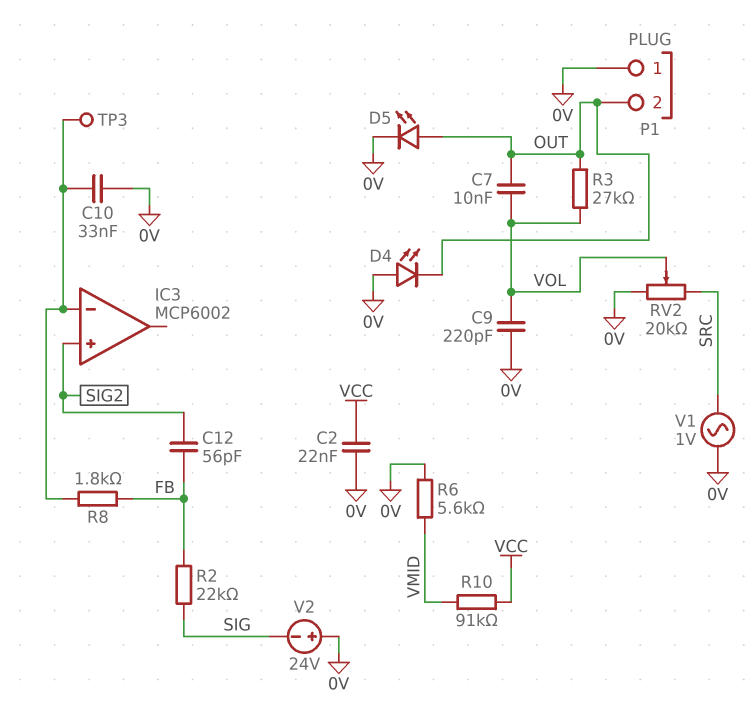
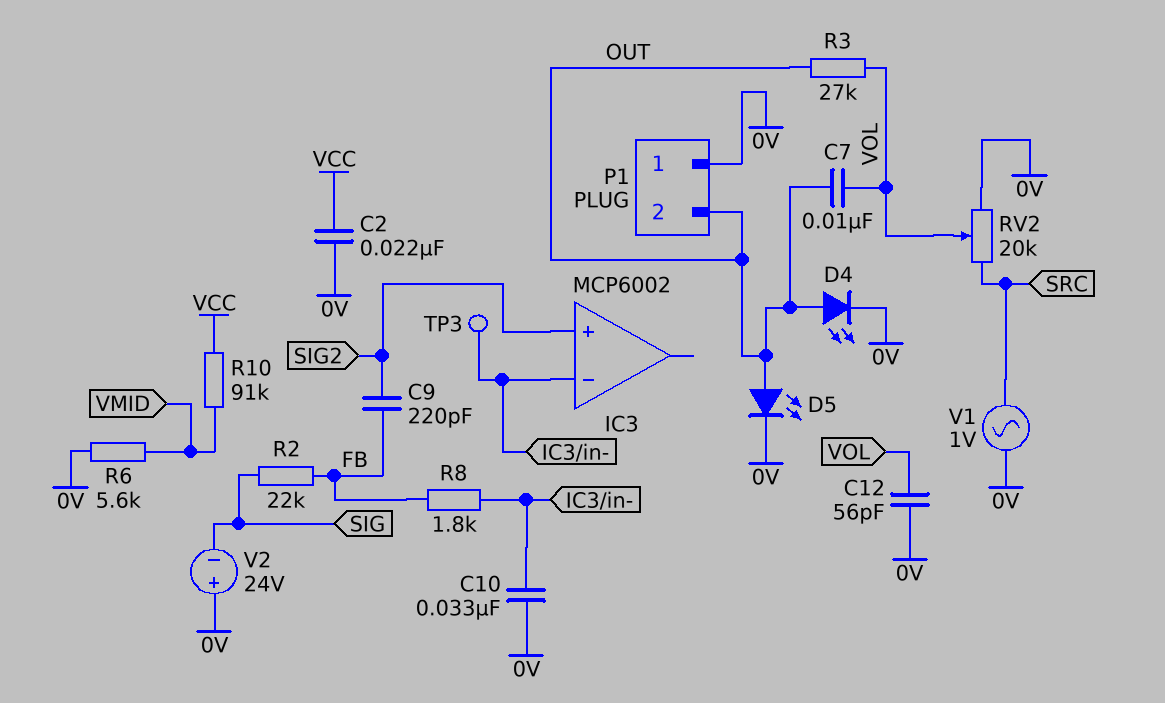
C9: 220pF (0V, VOL) -> 220pF (FB, SIG2)
C12: 56pF (FB, SIG2) -> 56pF (0V, VOL)
D4: LED (A 0V, K OUT) -> LED (A OUT, K 0V)

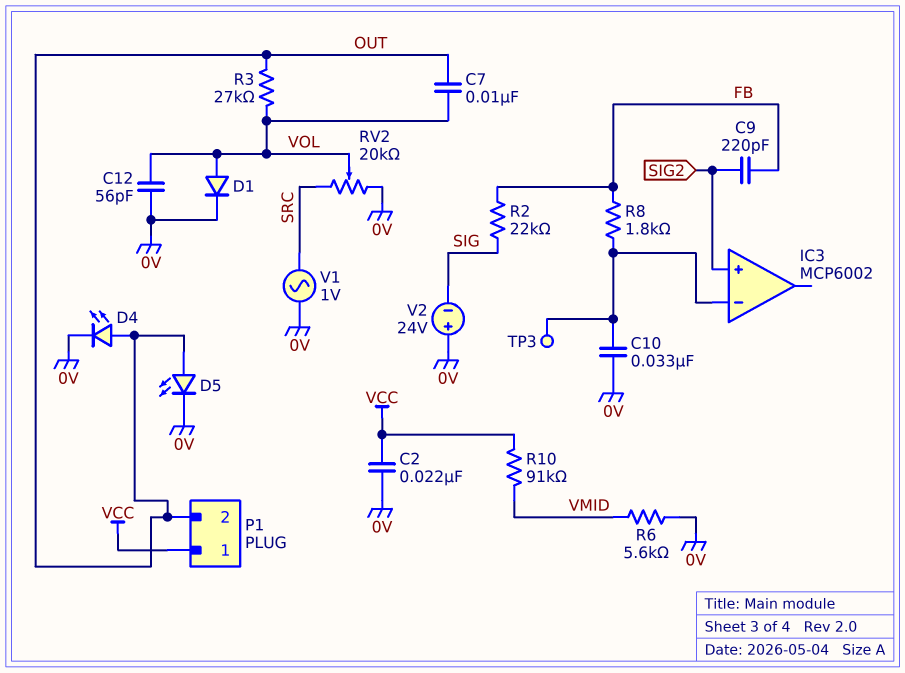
D1: none -> diode (A VOL, K 0V)
P1 pin 1: 0V -> VCC

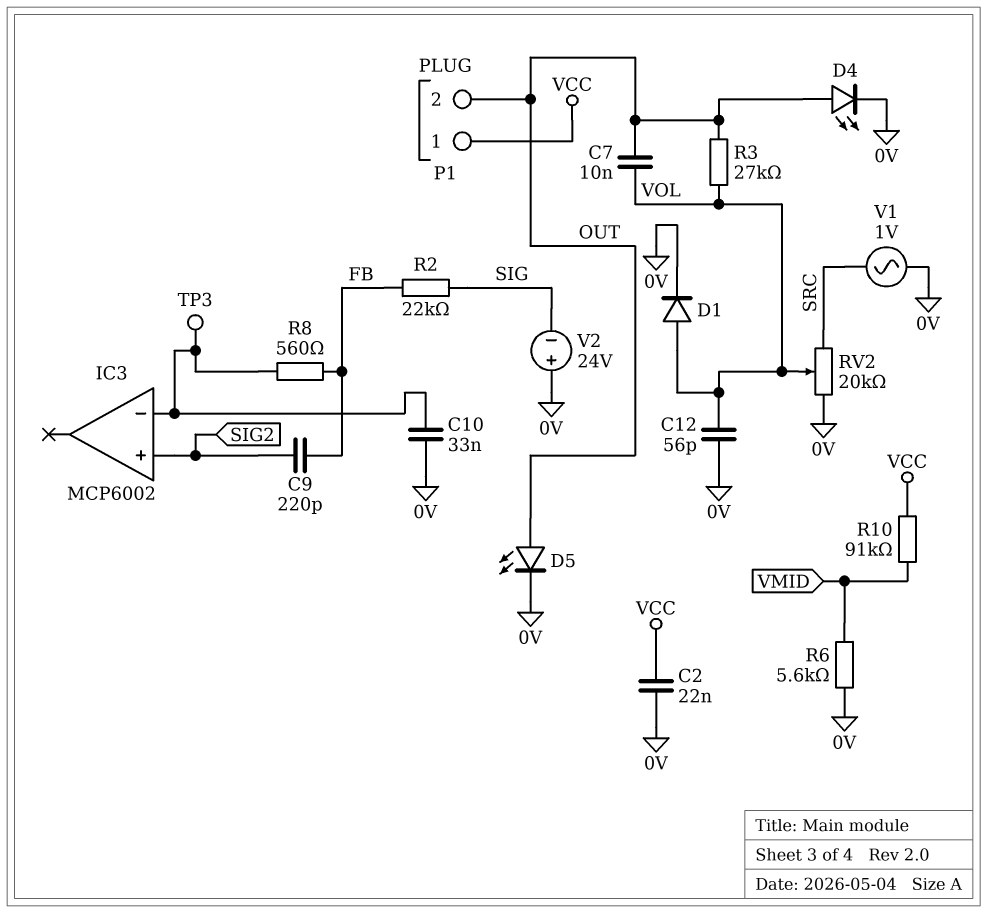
R8: 1.8k (FB, IC3/in-) -> 560 (FB, IC3/in-)

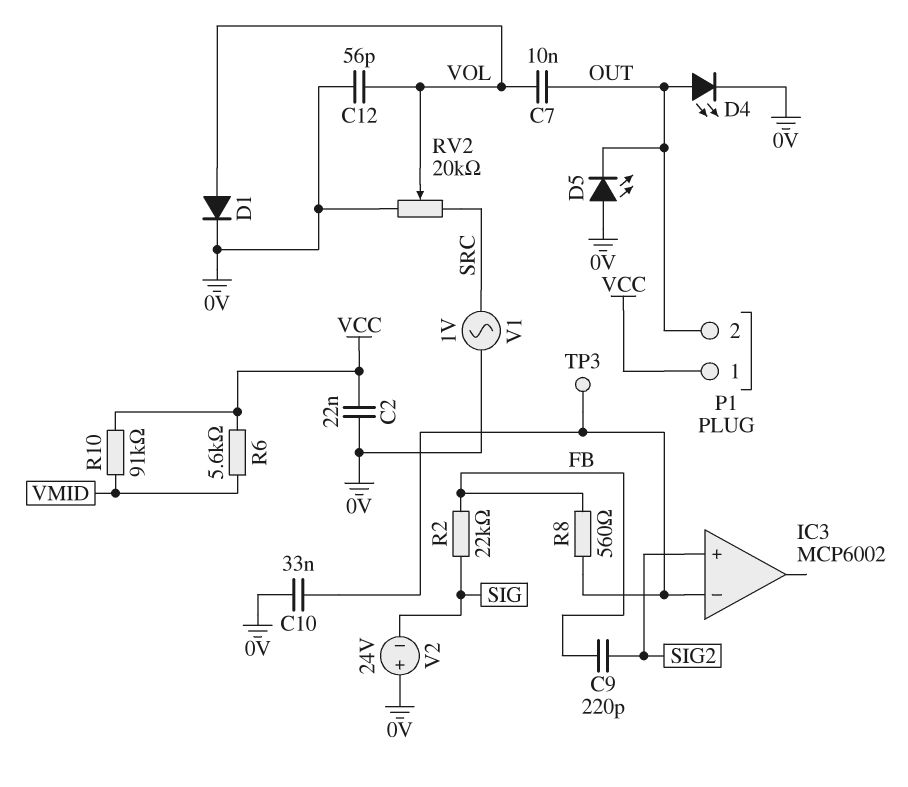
D5: LED (A OUT, K 0V) -> LED (A 0V, K OUT)
R3: 27k (OUT, VOL) -> none
R6: 5.6k (0V, VMID) -> 5.6k (VCC, VMID)

